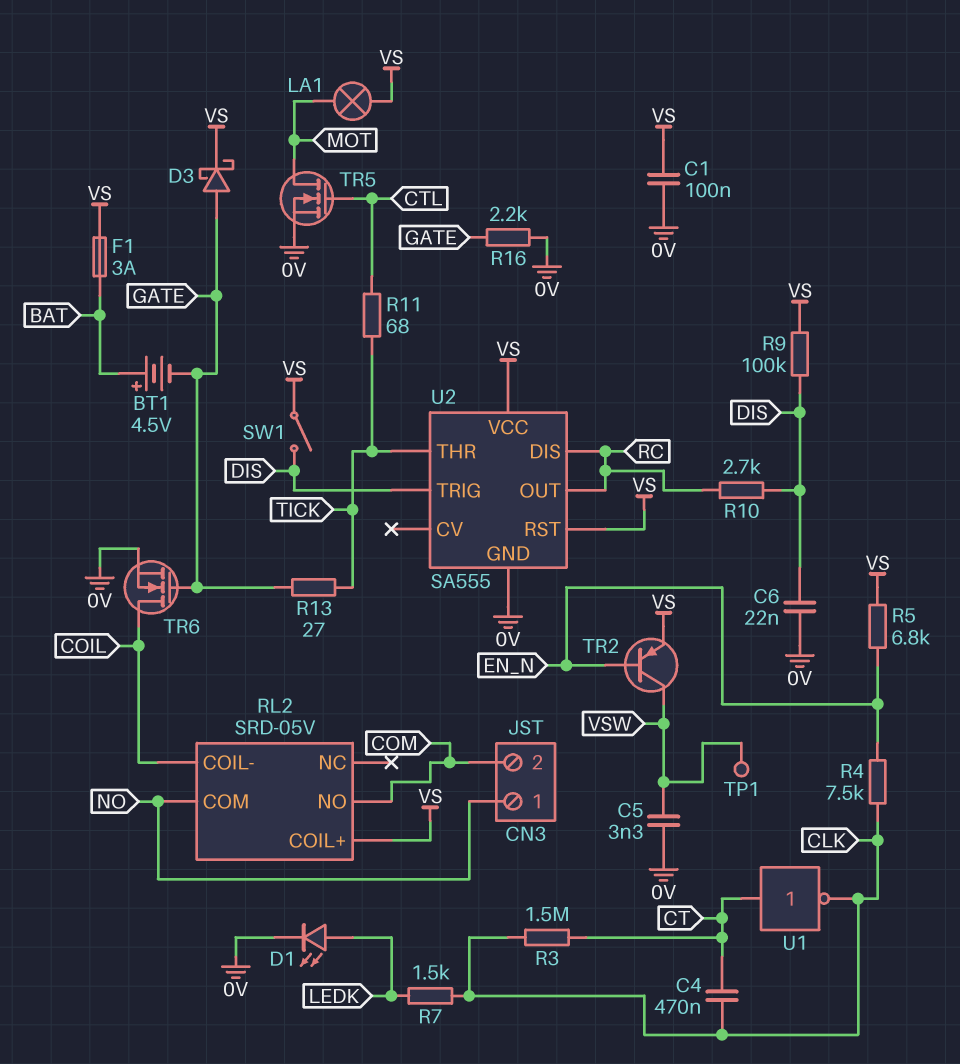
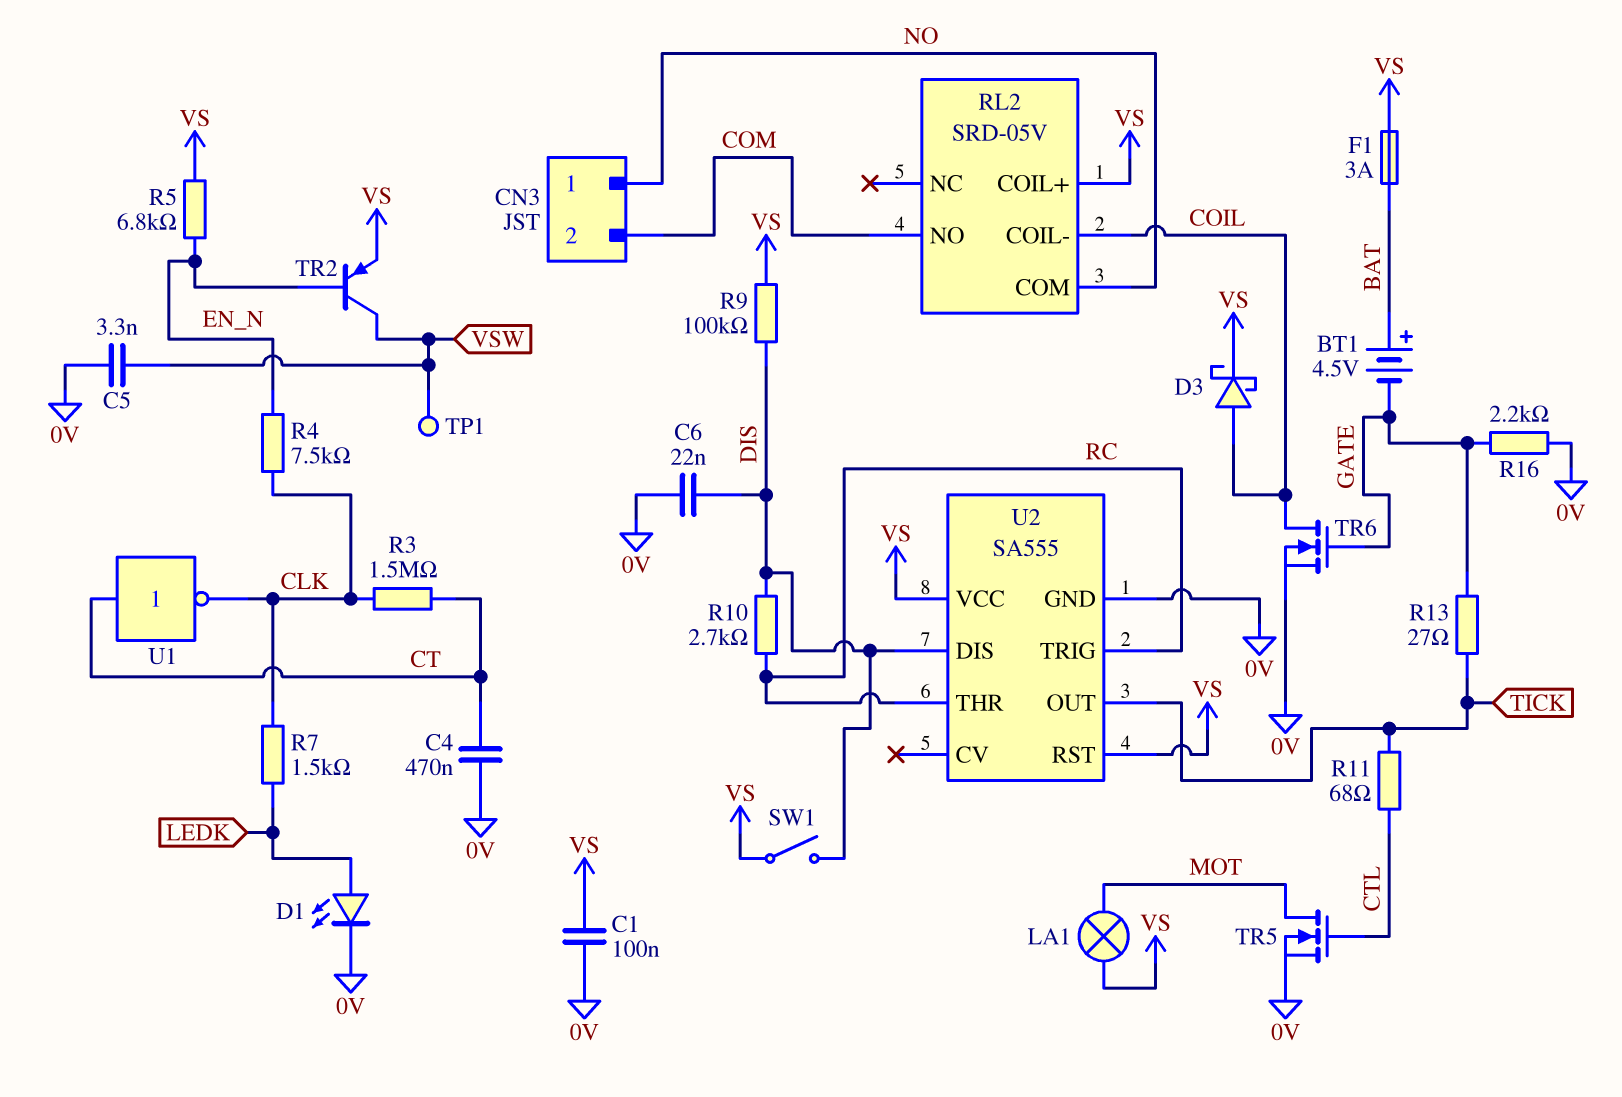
C4: 470nF (CLK, CT) -> 470nF (0V, CT)
D3: schottky (A GATE, K VS) -> schottky (A COIL, K VS)
U2 pin DIS: RC -> DIS
U2 pin OUT: RC -> TICK
U2 pin THR: TICK -> RC
U2 pin TRIG: DIS -> RC

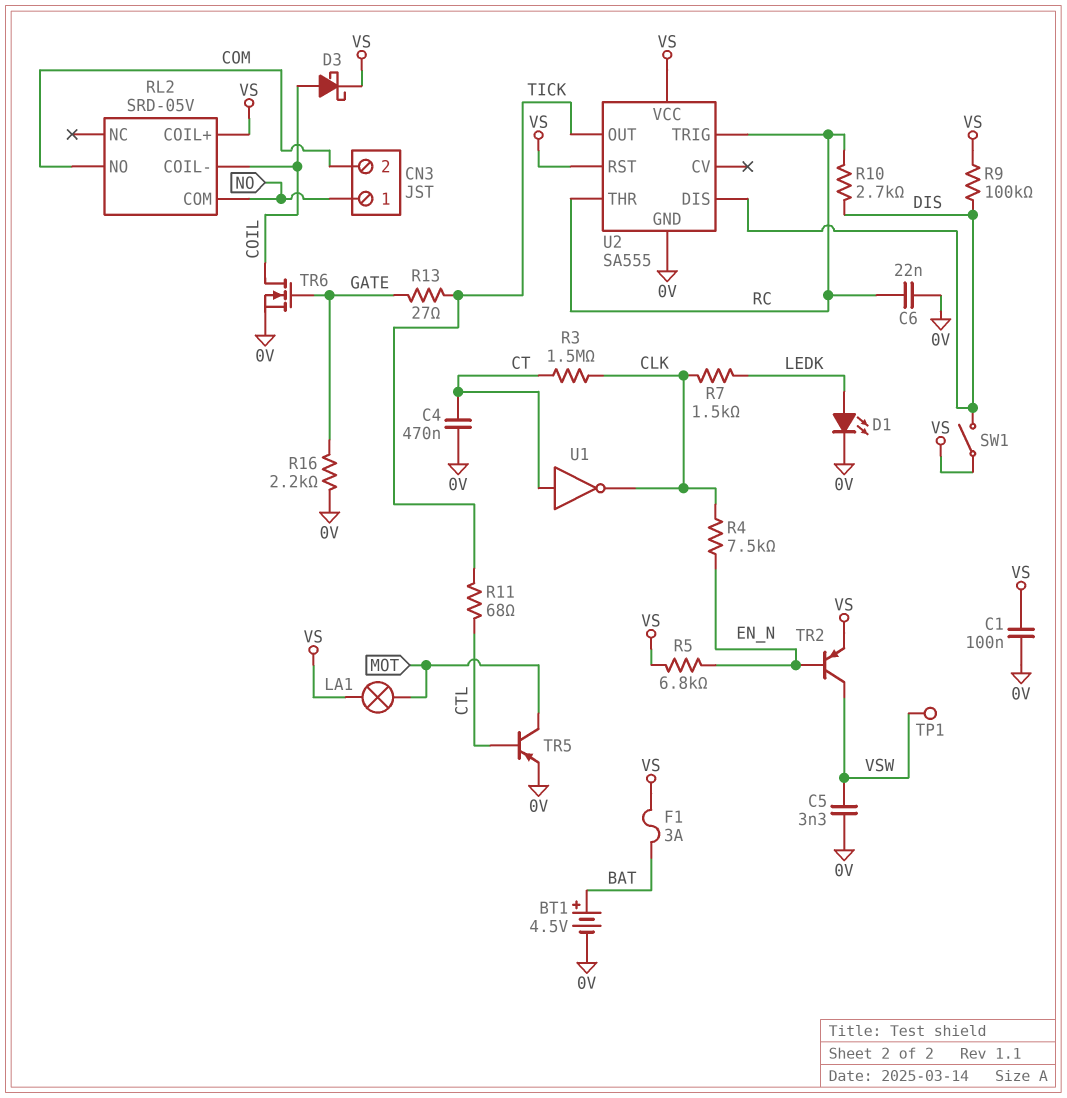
BT1: 4.5V (plus BAT, minus GATE) -> 4.5V (plus BAT, minus 0V)
C6: 22nF (0V, DIS) -> 22nF (0V, RC)
TR5: NMOS (G CTL, D MOT, S 0V) -> PNP (B CTL, C MOT, E 0V)

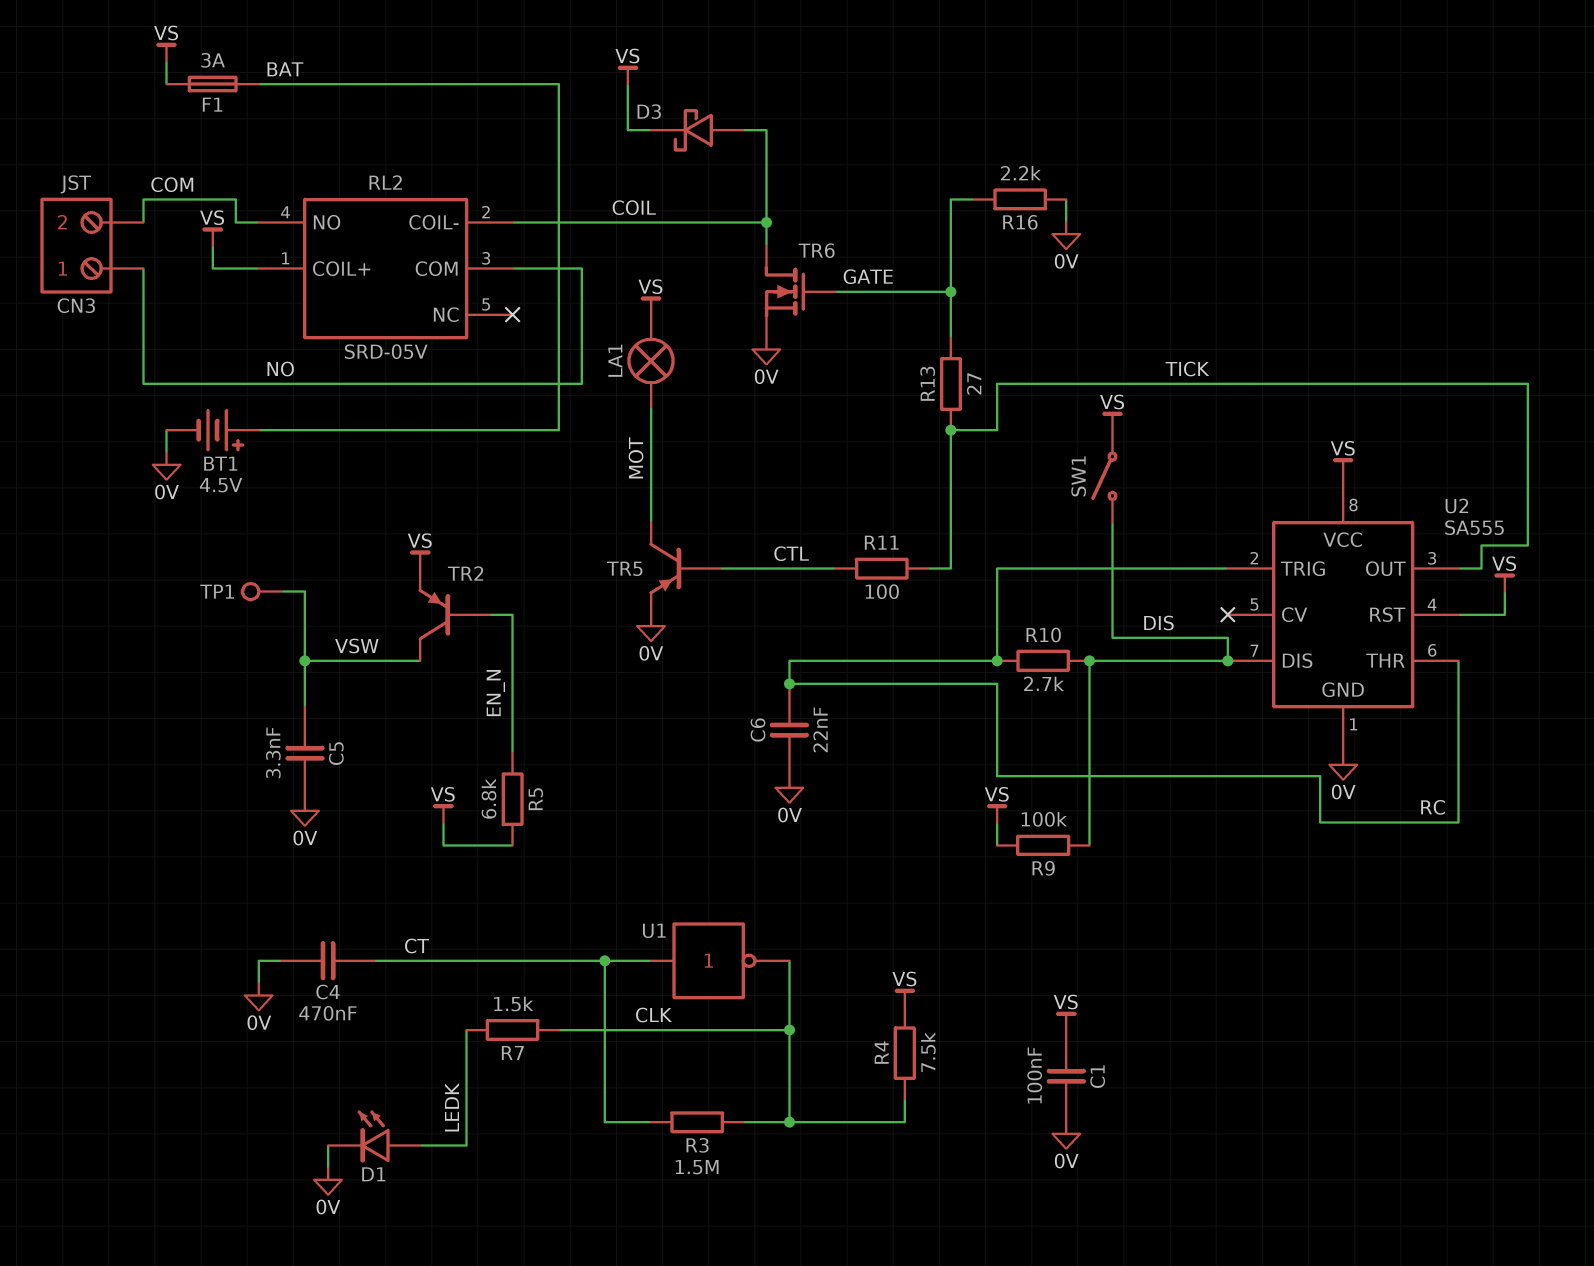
R4: 7.5k (CLK, EN_N) -> 7.5k (CLK, VS)
R11: 68 (CTL, TICK) -> 100 (CTL, TICK)

